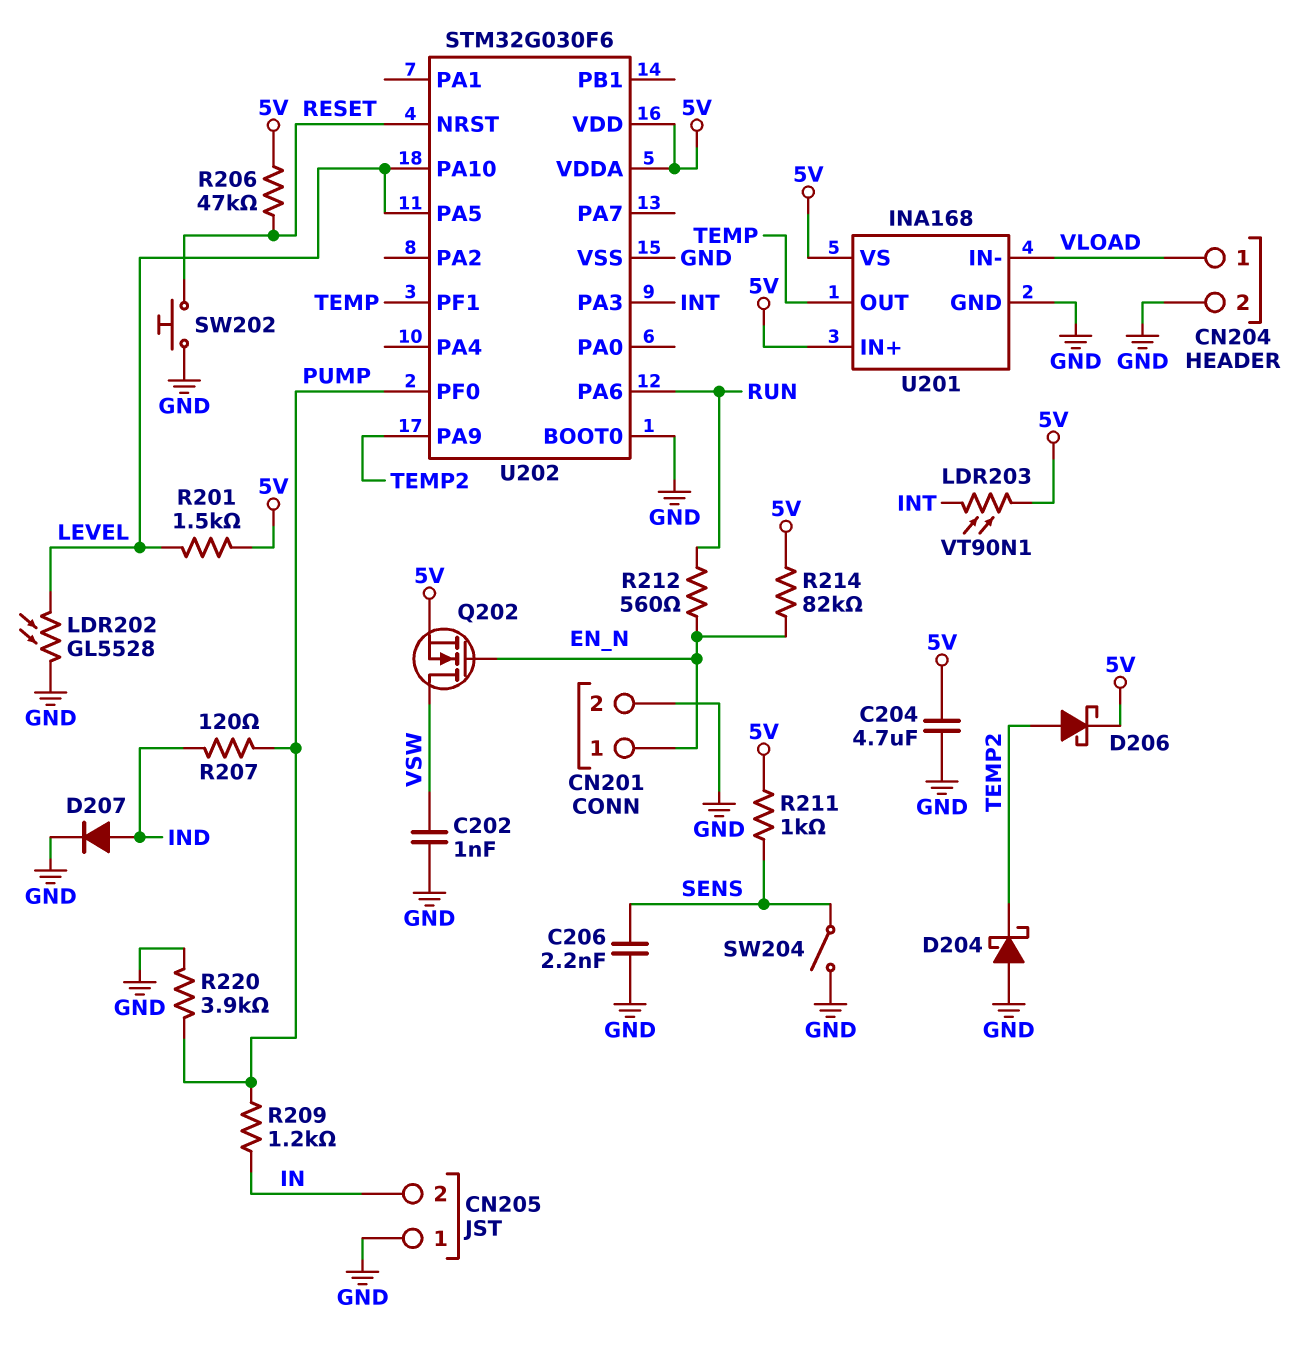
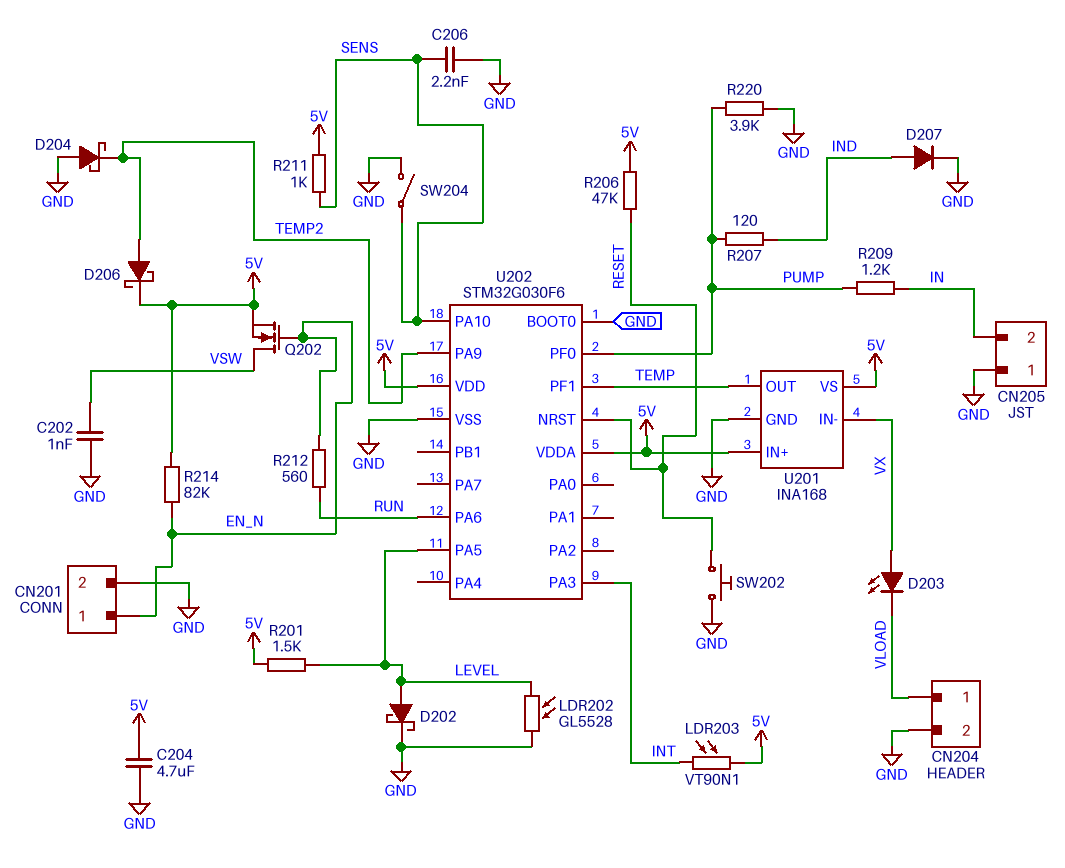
D202: none -> schottky (A LEVEL, K GND)
D203: none -> LED (A VX, K VLOAD)
U201 pin IN-: VLOAD -> VX
U202 pin PA10: LEVEL -> SENS

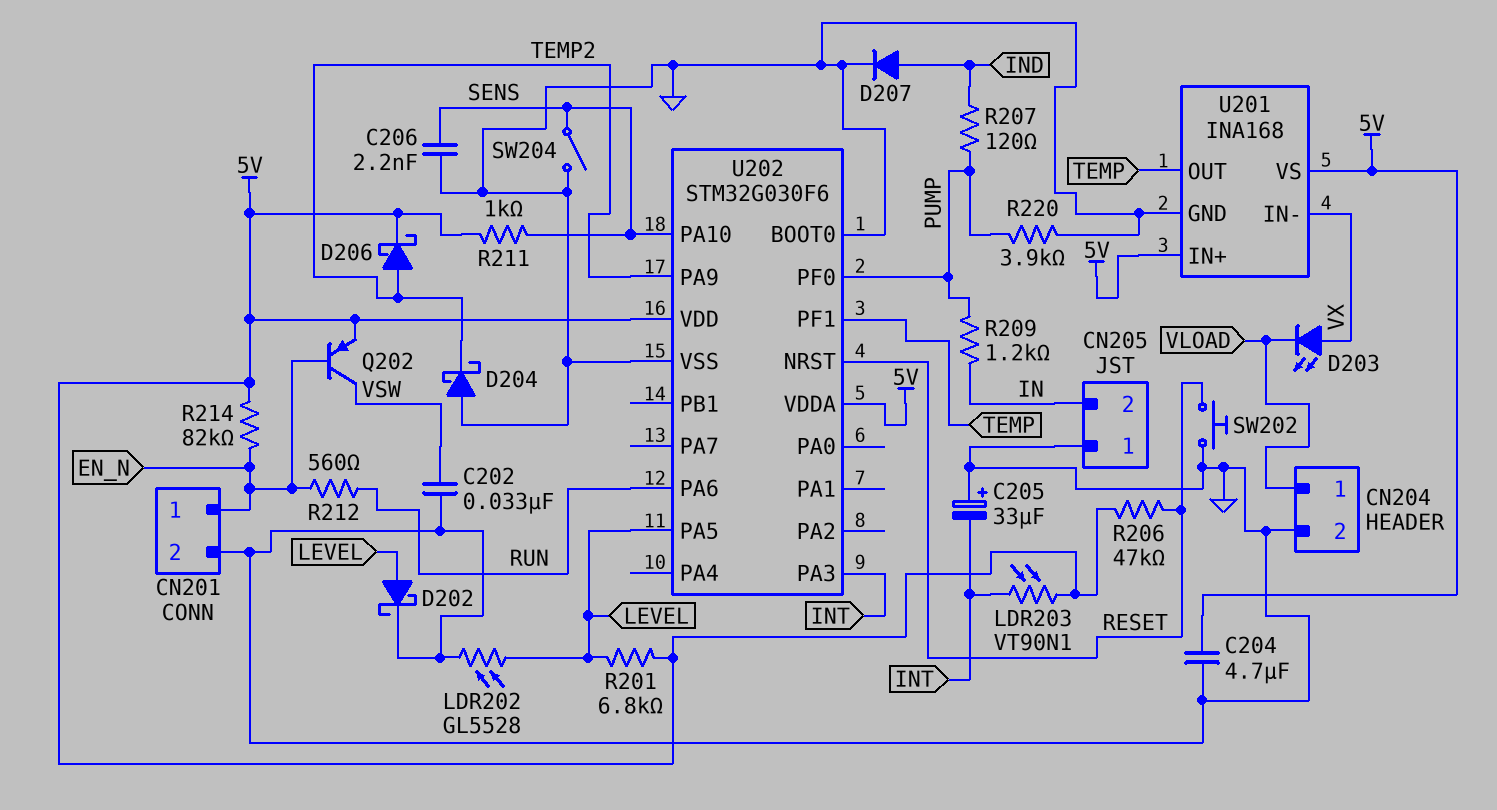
C202: 1nF (GND, VSW) -> 33nF (GND, VSW)
C205: none -> 33uF (plus GND, minus INT)
Q202: NMOS (G EN_N, D VSW, S 5V) -> PNP (B EN_N, C VSW, E 5V)
R201: 1.5k (5V, LEVEL) -> 6.8k (5V, LEVEL)

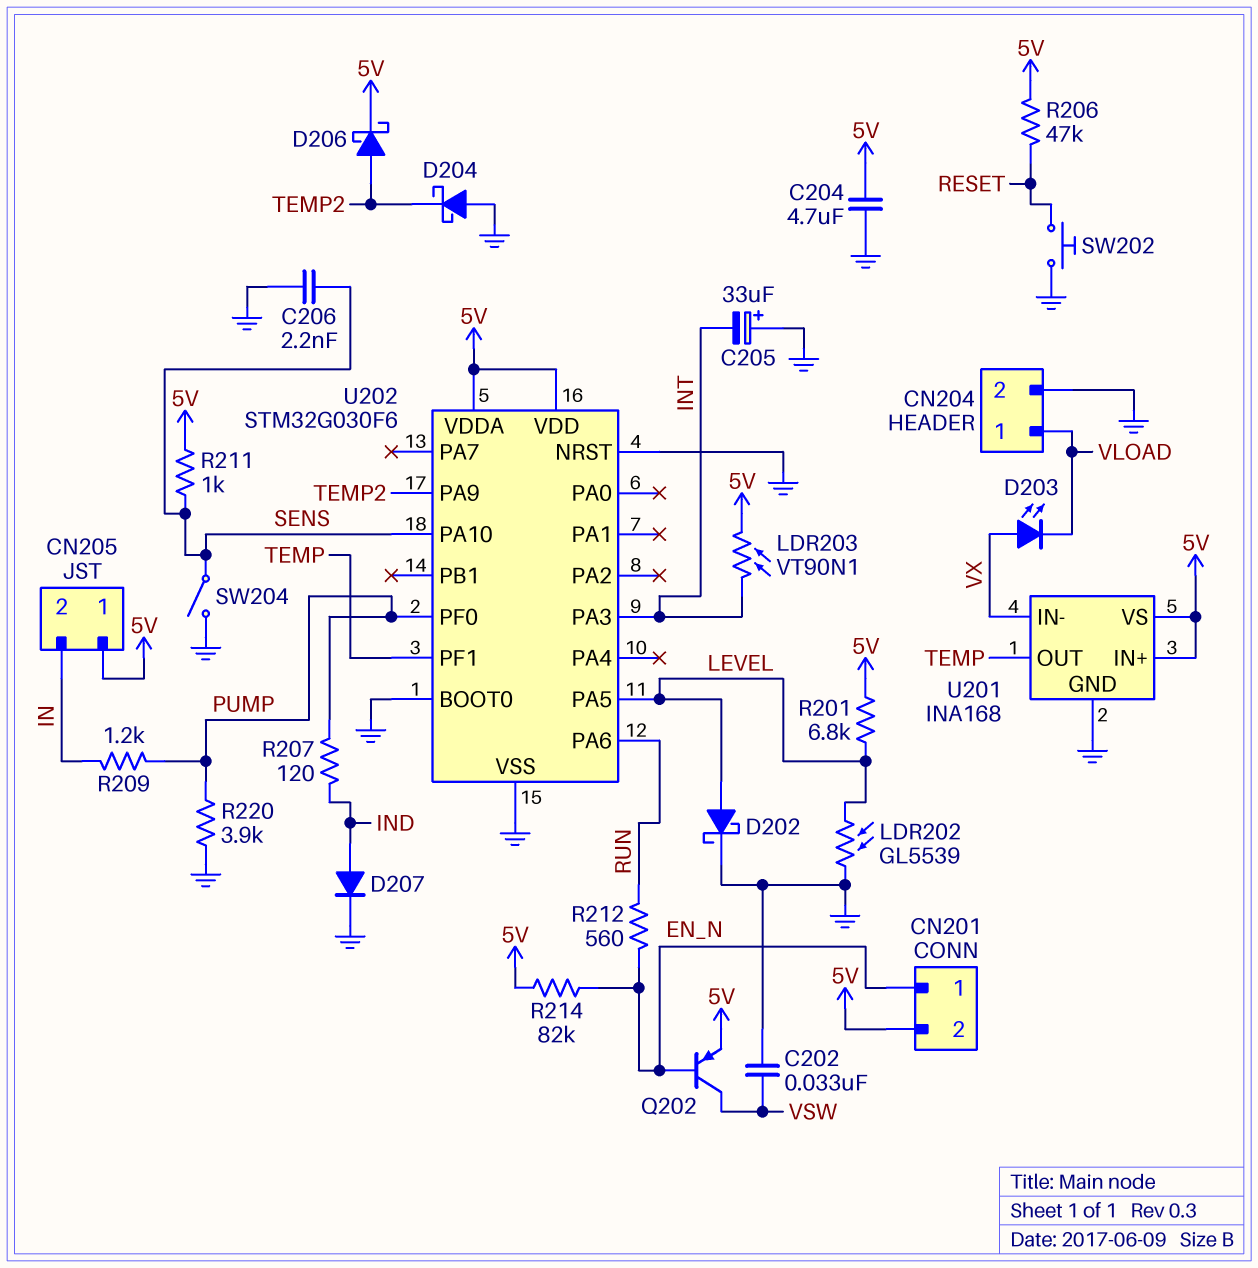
CN201 pin 2: GND -> 5V
CN205 pin 1: GND -> 5V
LDR202: GL5528 (GND, LEVEL) -> GL5539 (GND, LEVEL)
U202 pin NRST: RESET -> GND

